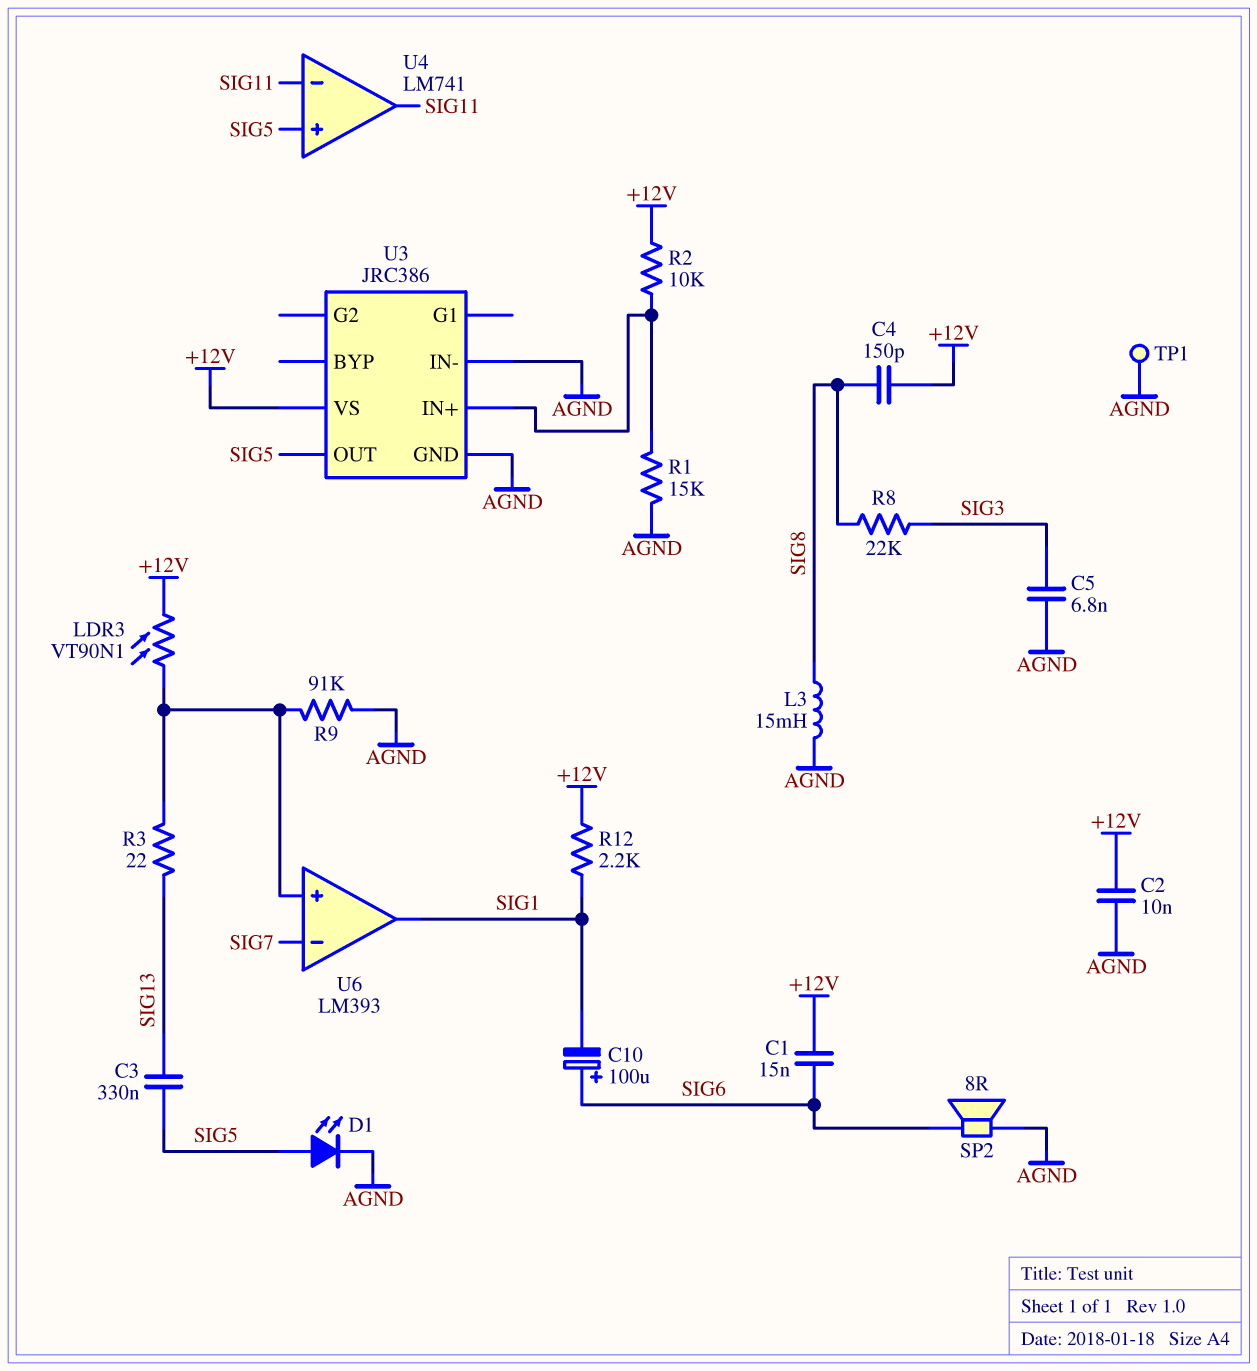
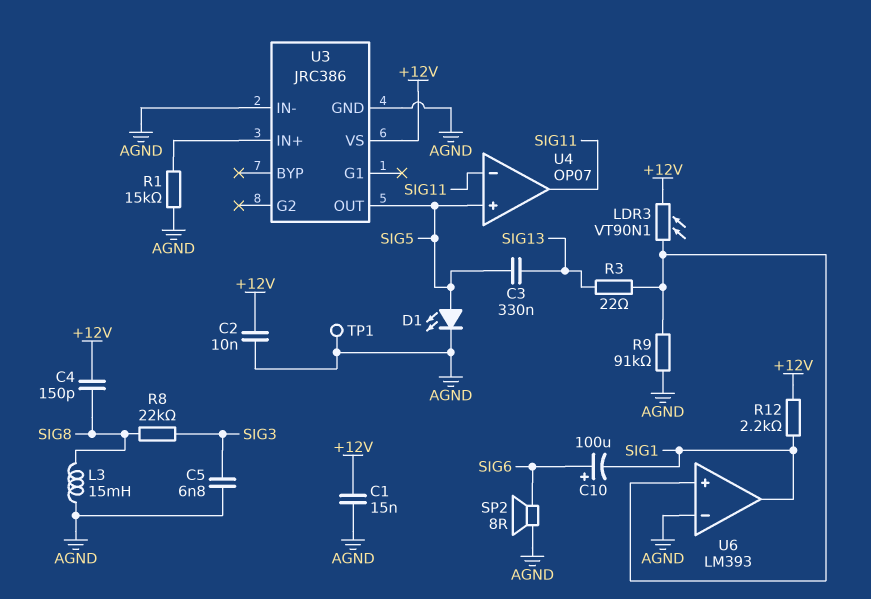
C1: 15nF (+12V, SIG6) -> 15nF (+12V, AGND)
R2: 10k (+12V, U3/IN+) -> none
U4: LM741 -> OP07
U6 pin in-: SIG7 -> AGND

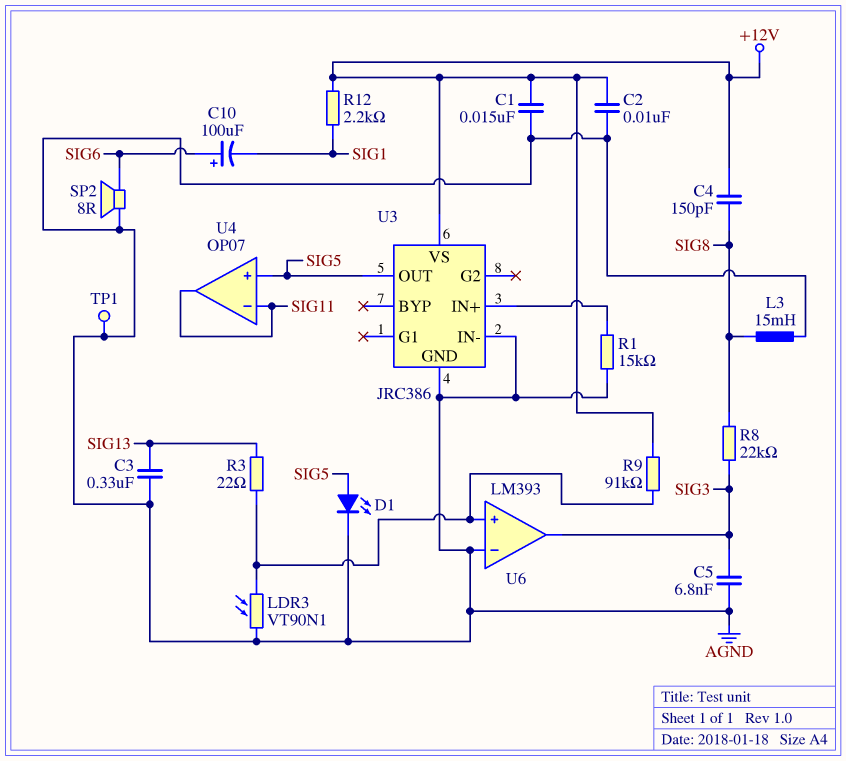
C3: 330nF (SIG5, SIG13) -> 330nF (AGND, SIG13)
LDR3: VT90N1 (+12V, U6/in+) -> VT90N1 (AGND, U6/in+)
R9: 91k (AGND, U6/in+) -> 91k (+12V, U6/in+)
U6 pin out: SIG1 -> SIG3

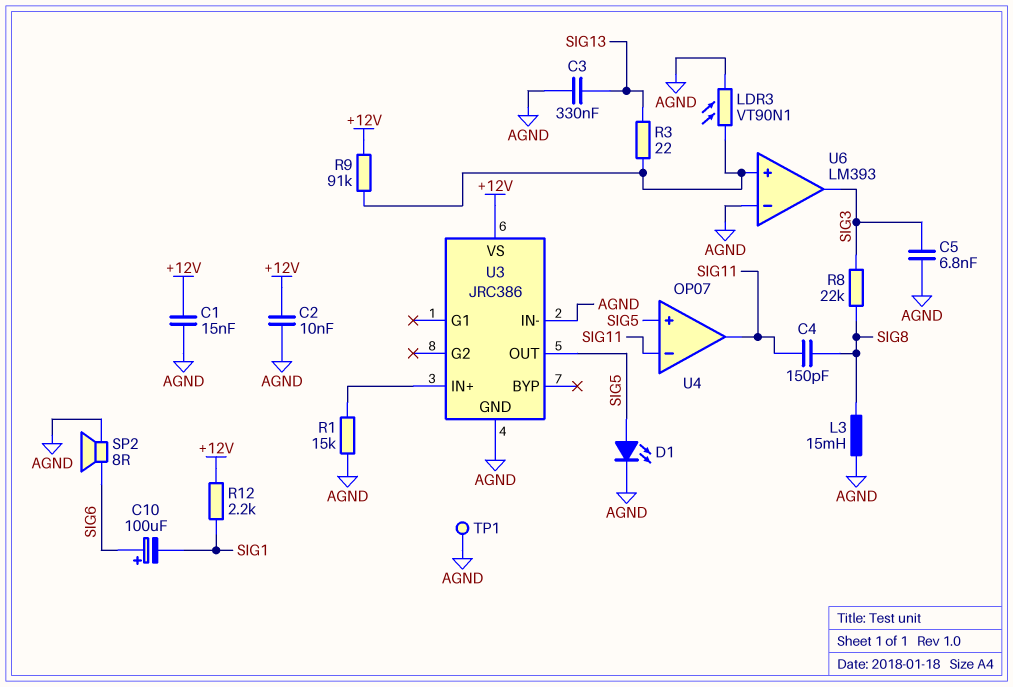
C4: 150pF (+12V, SIG8) -> 150pF (SIG8, SIG11)

